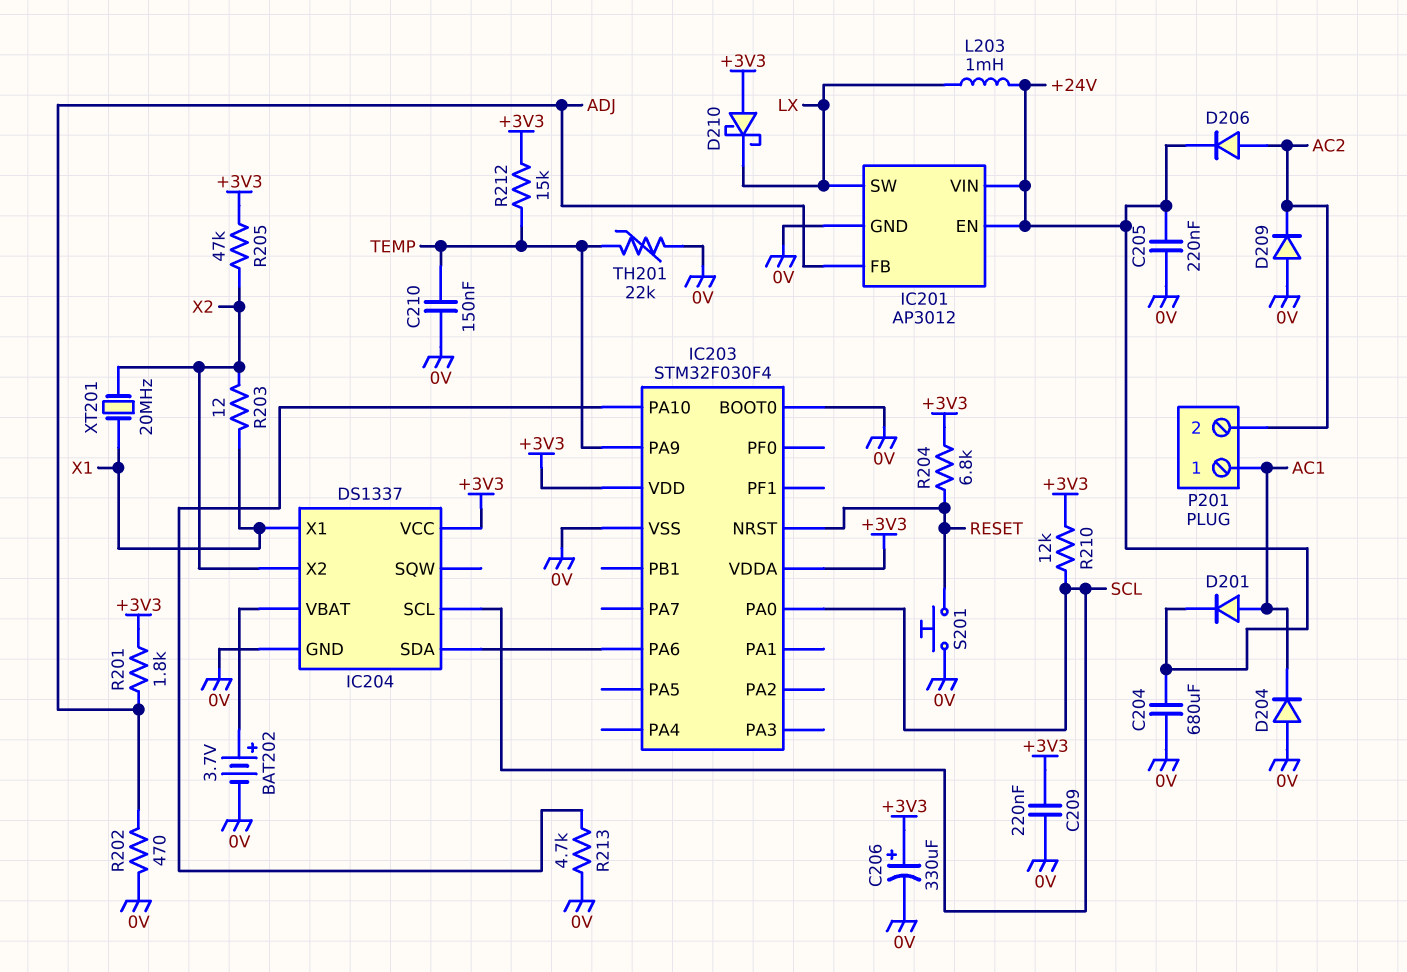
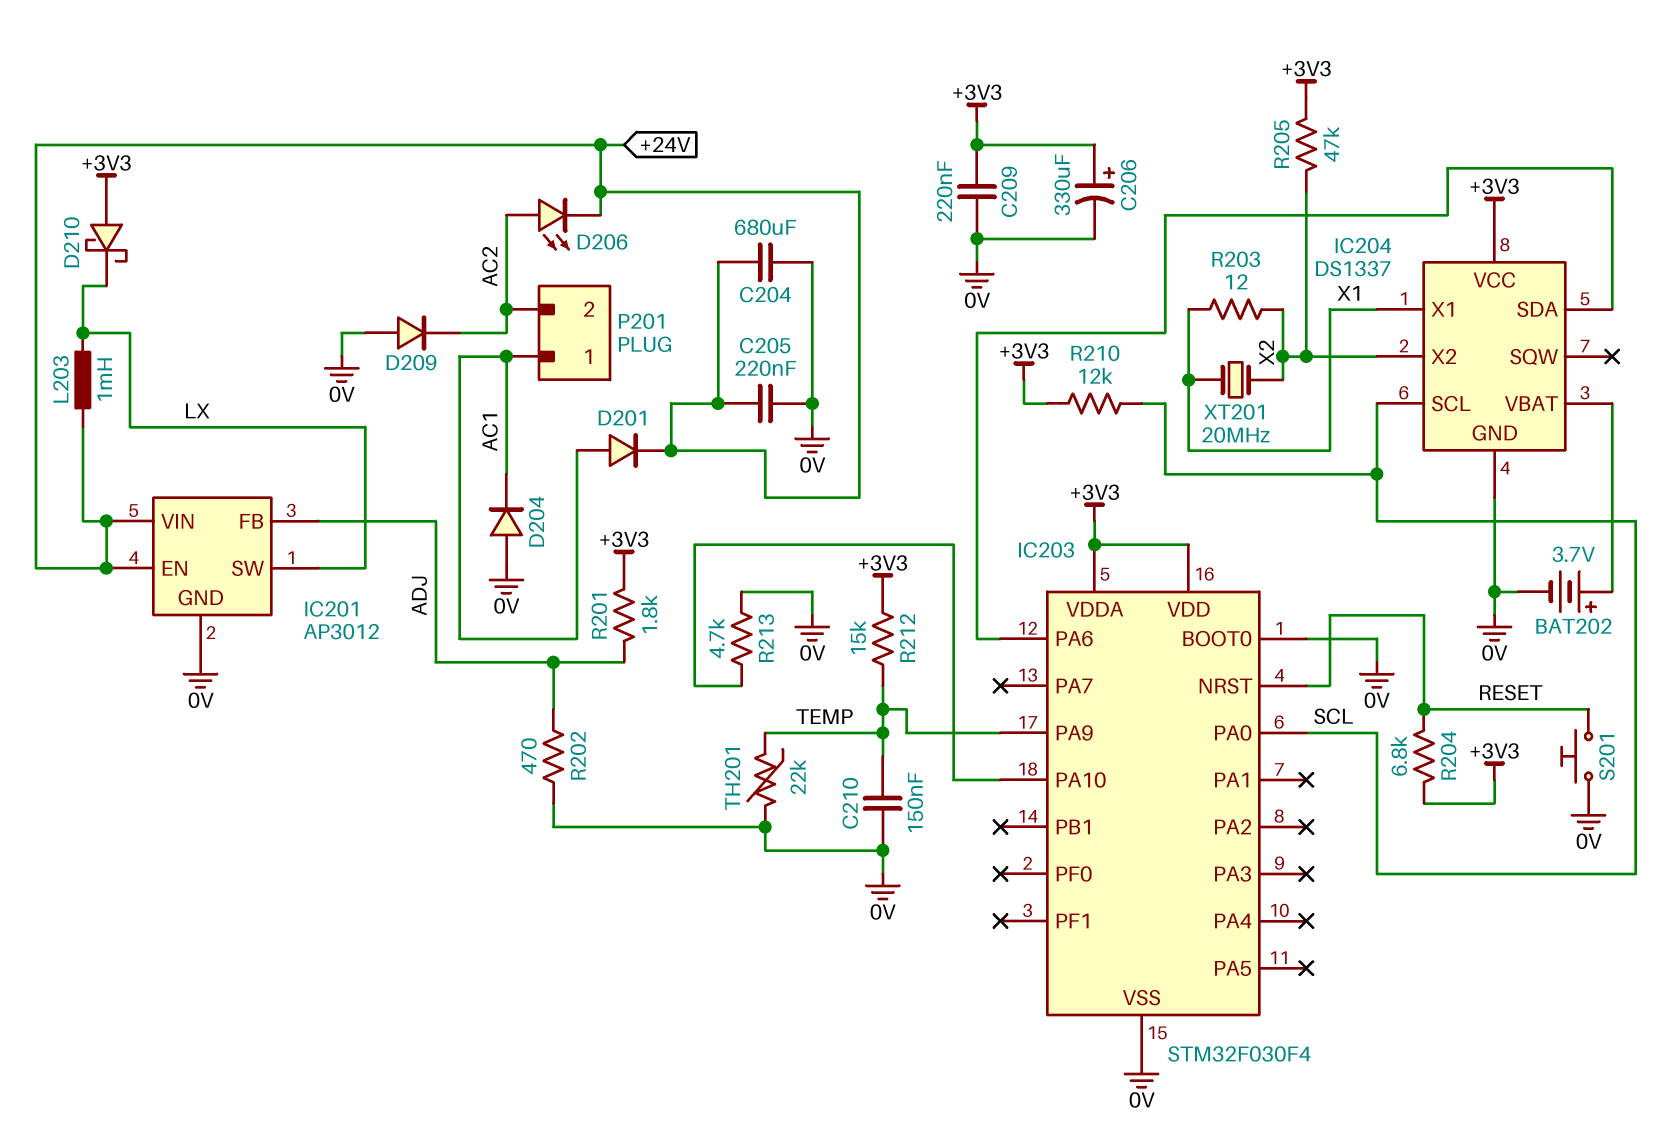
D206: diode (A AC2, K +24V) -> LED (A AC2, K +24V)

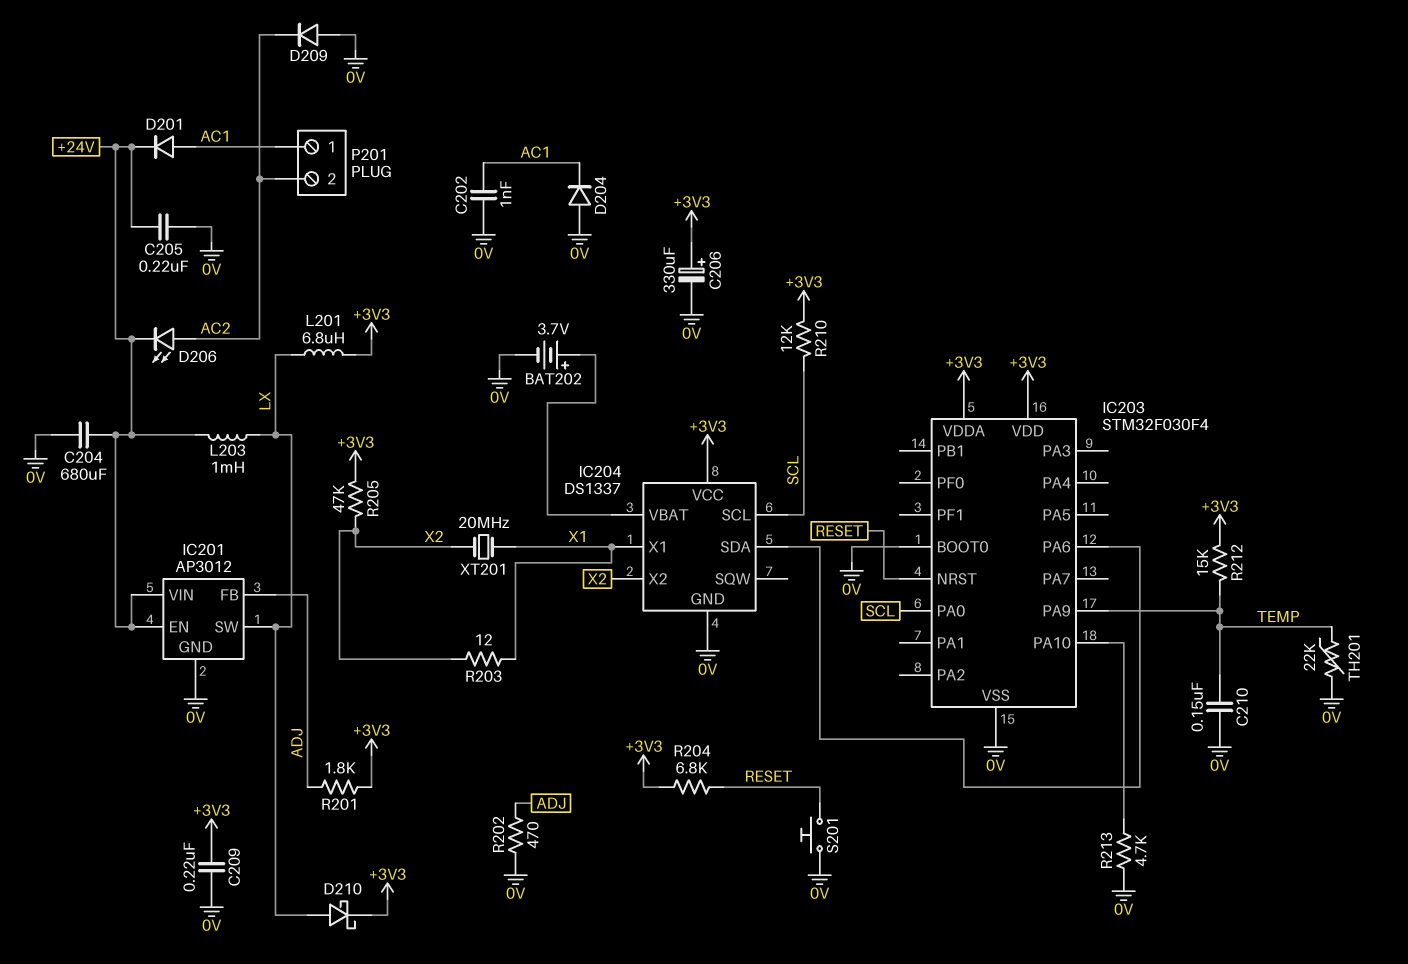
C202: none -> 1nF (0V, AC1)
D210: schottky (A +3V3, K LX) -> schottky (A LX, K +3V3)
L201: none -> 6.8uH (+3V3, LX)

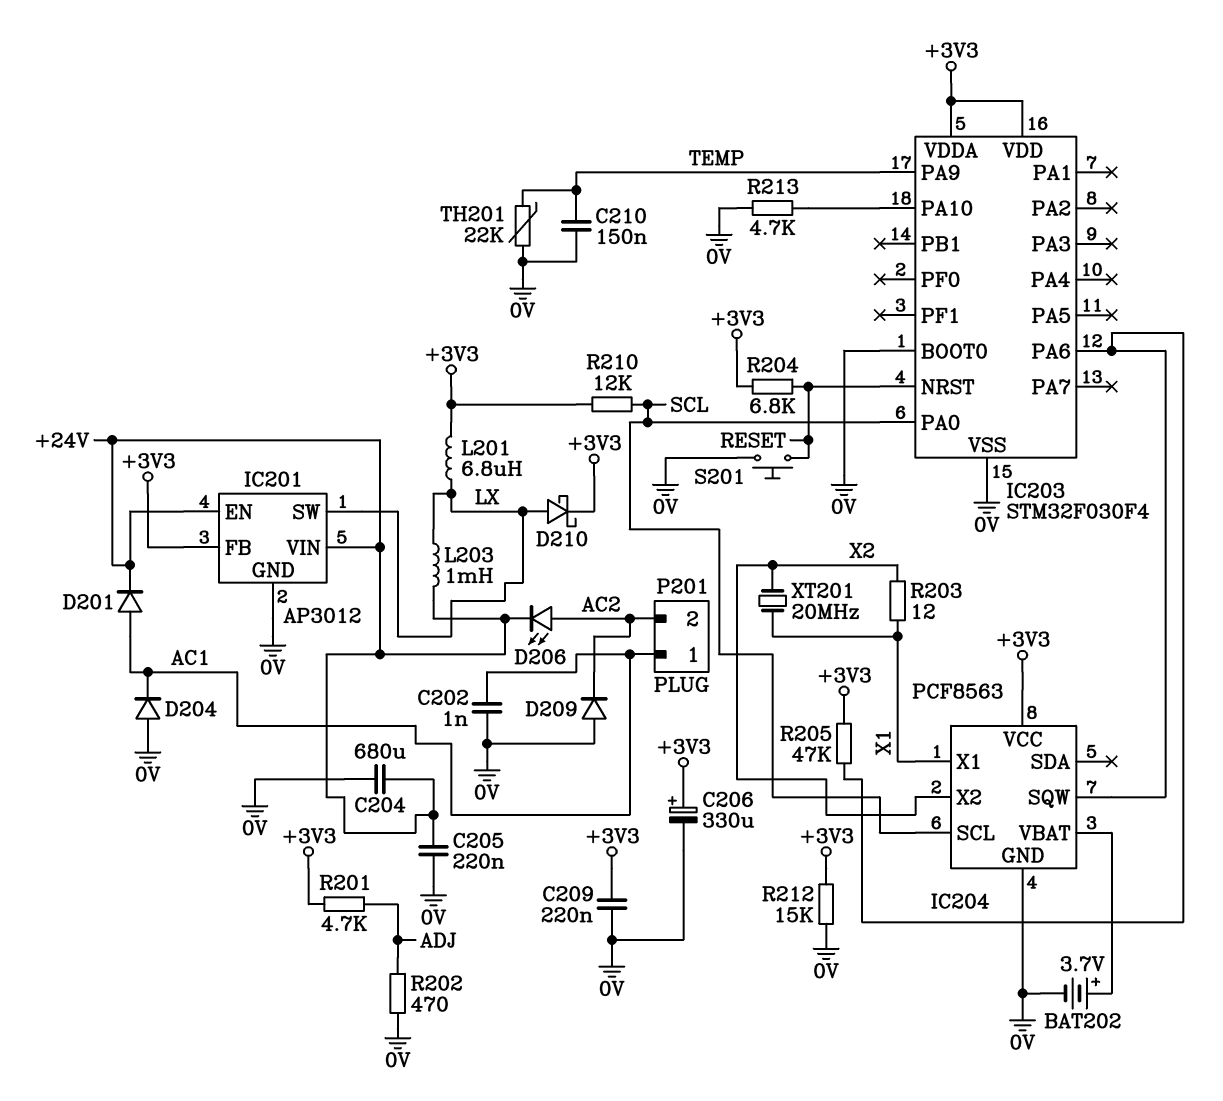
IC201 pin FB: ADJ -> +3V3
IC204: DS1337 -> PCF8563
IC204 pin SDA: IC203/PA6 -> none
IC204 pin SQW: none -> IC203/PA6
R201: 1.8k (+3V3, ADJ) -> 4.7k (+3V3, ADJ)
R205: 47k (+3V3, X2) -> 47k (+3V3, IC203/PA6)
R212: 15k (+3V3, TEMP) -> 15k (+3V3, 0V)

